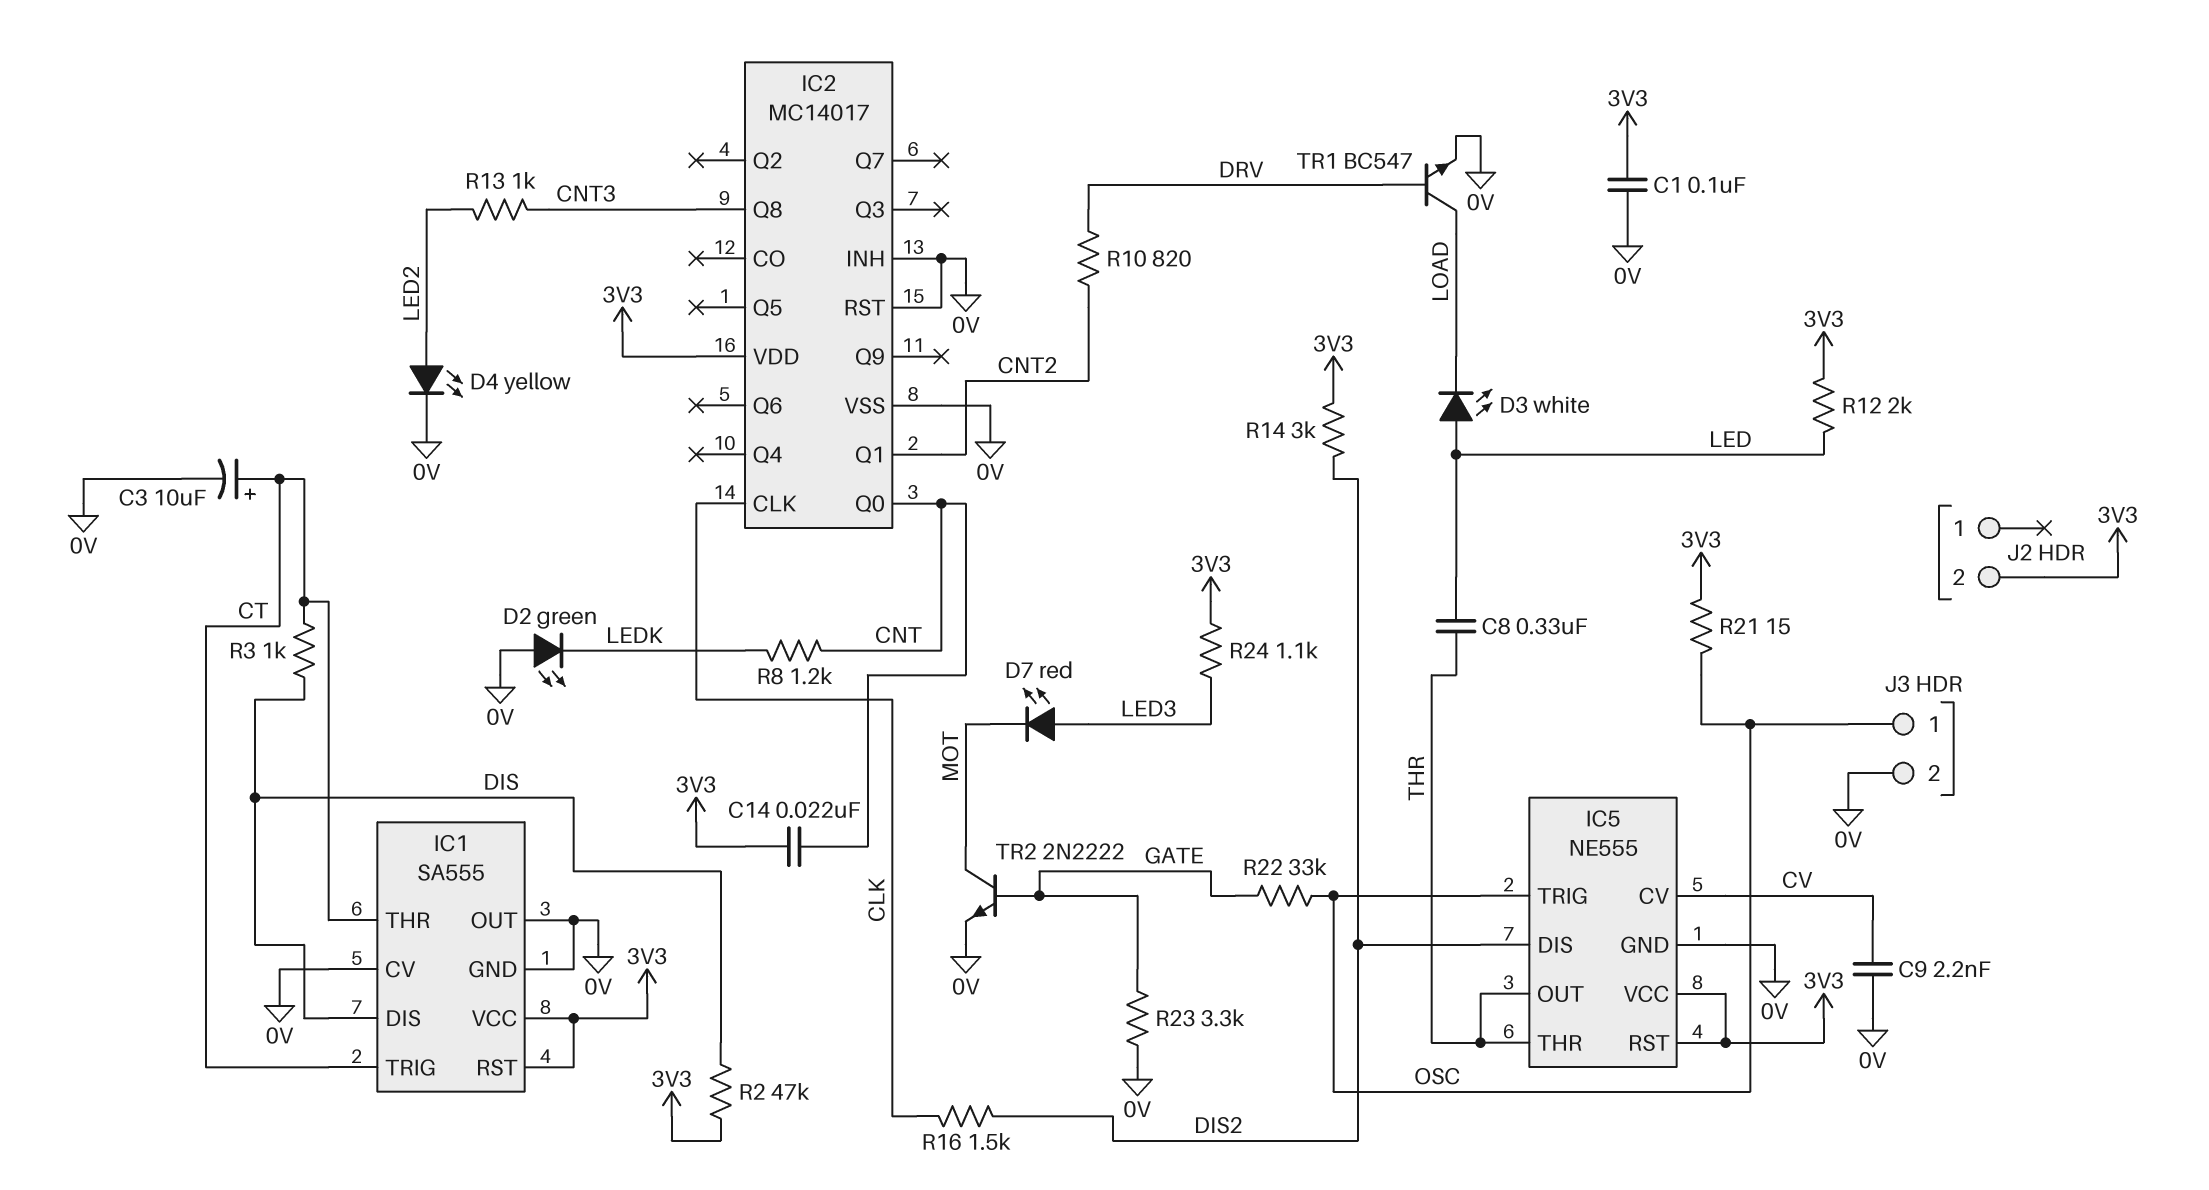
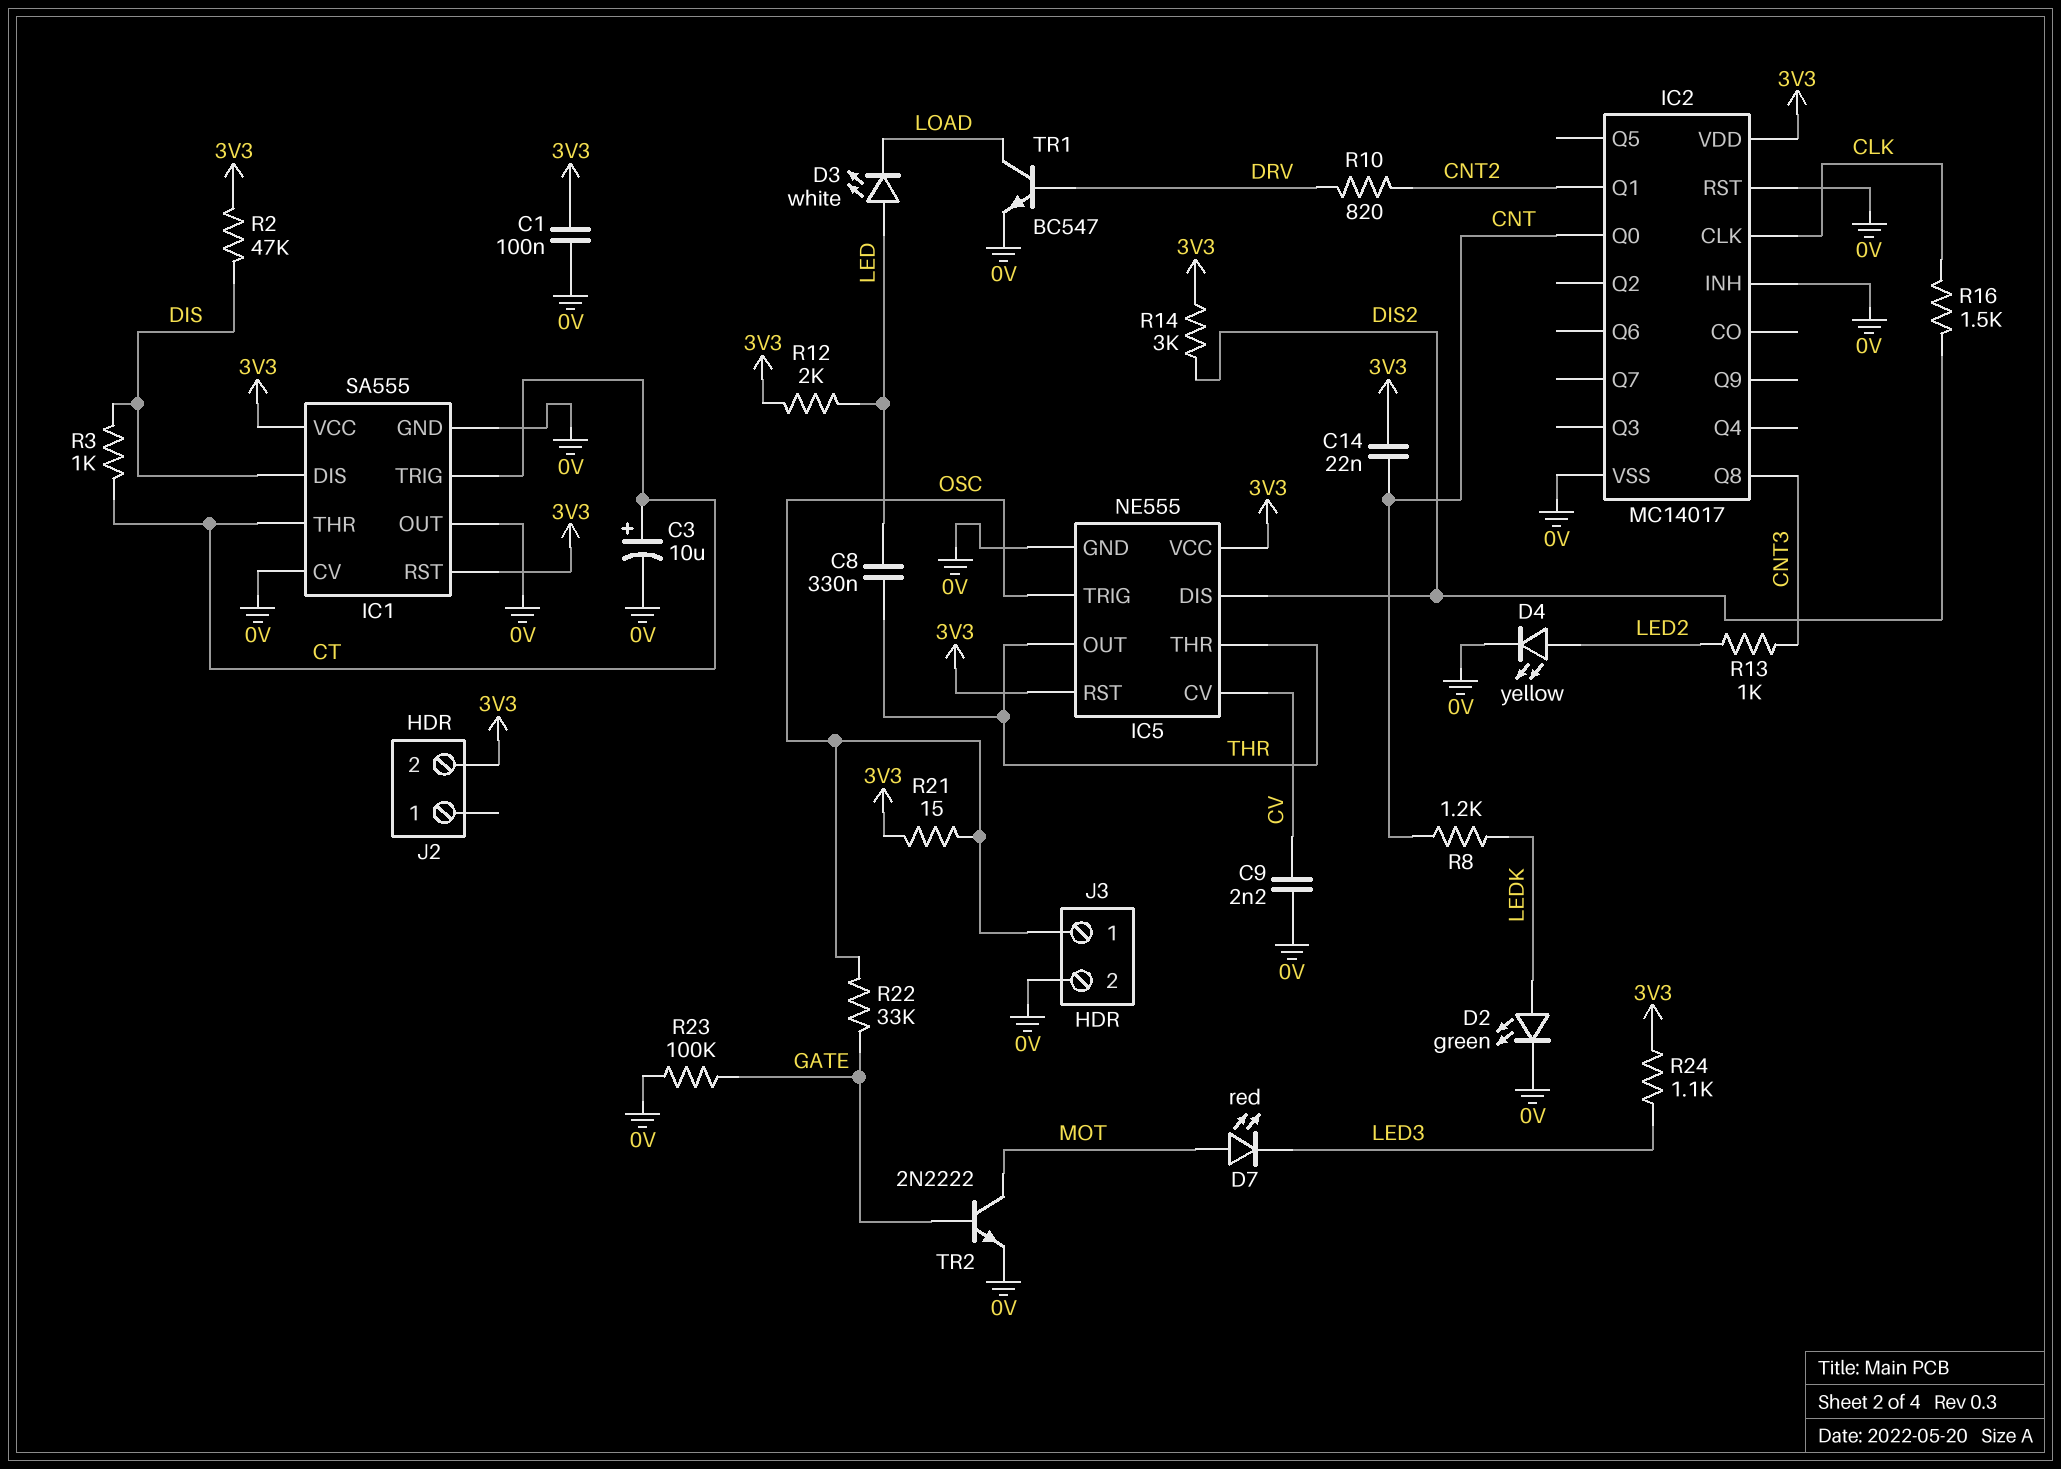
D2: LED green (A 0V, K LEDK) -> LED green (A LEDK, K 0V)
D7: LED red (A LED3, K MOT) -> LED red (A MOT, K LED3)
R23: 3.3k (0V, GATE) -> 100k (0V, GATE)

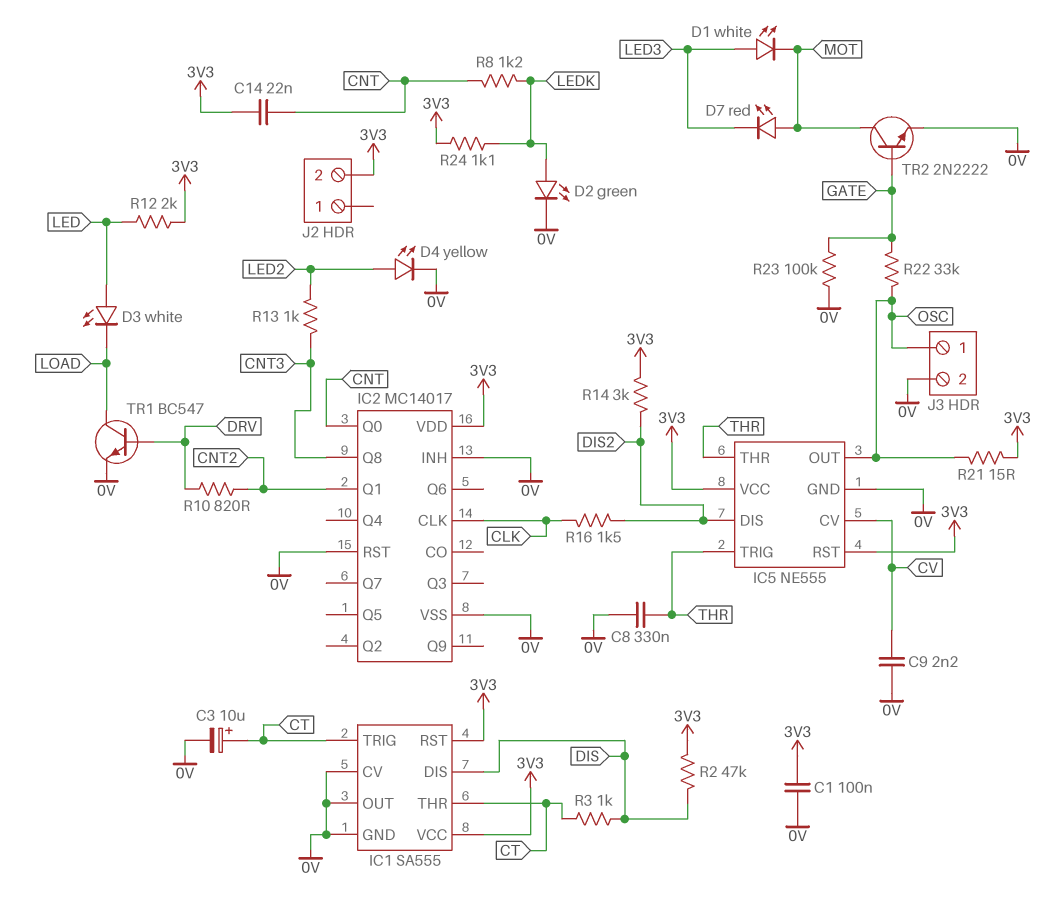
C8: 330nF (LED, THR) -> 330nF (0V, THR)
D1: none -> LED white (A LED3, K MOT)
IC5 pin OUT: THR -> OSC
IC5 pin TRIG: OSC -> THR
R24: 1.1k (3V3, LED3) -> 1.1k (3V3, LEDK)

